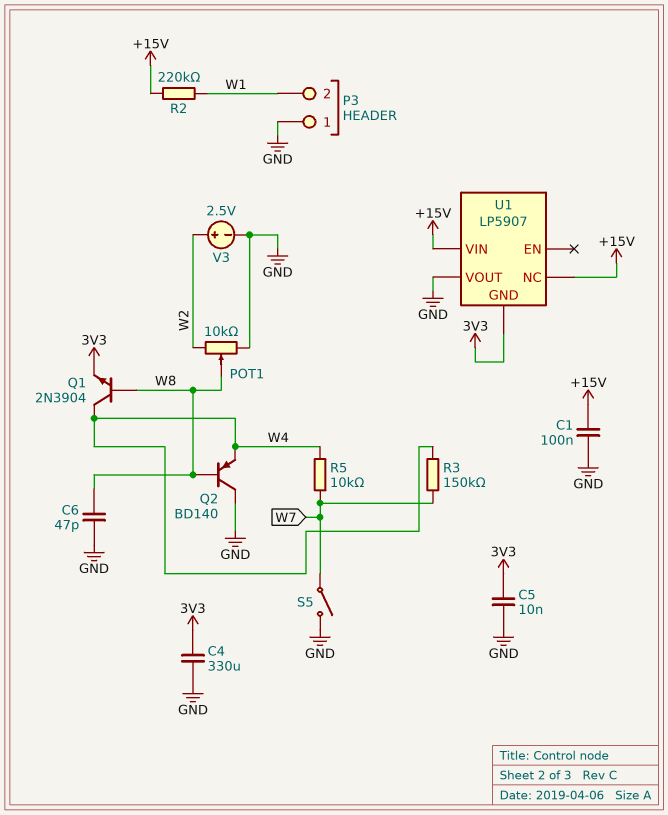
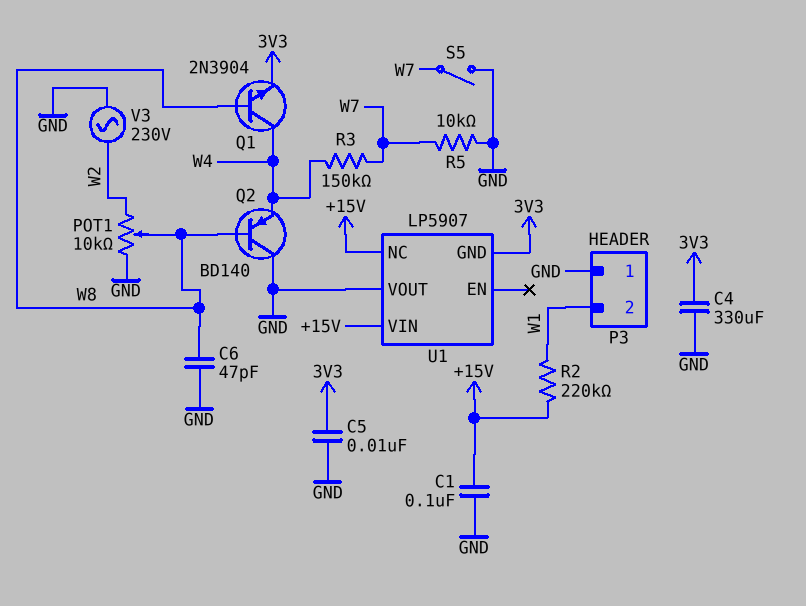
R5: 10k (W4, W7) -> 10k (GND, W7)
V3: 2.5V (plus W2, minus GND) -> AC 230V (GND, W2)

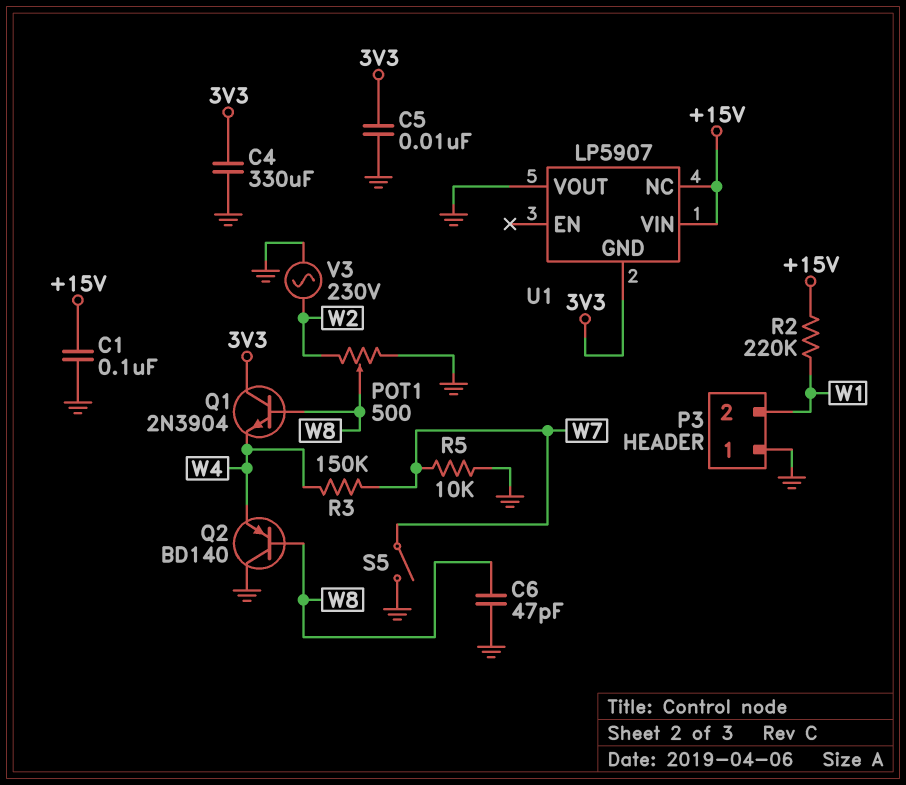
POT1: 10k (GND, W2, wiper W8) -> 500 (GND, W2, wiper W8)
Q1: NPN 2N3904 (B W8, C W4, E 3V3) -> NPN 2N3904 (B W8, C 3V3, E W4)

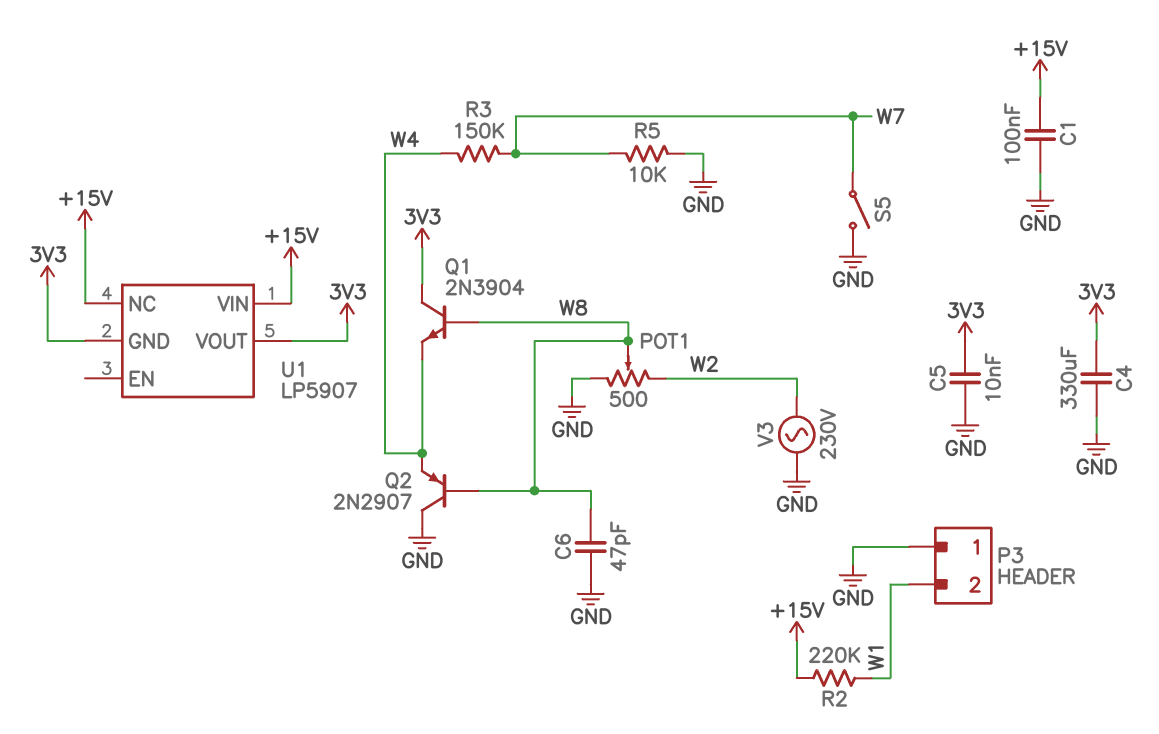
Q2: PNP BD140 (B W8, C GND, E W4) -> PNP 2N2907 (B W8, C GND, E W4)
U1 pin VOUT: GND -> 3V3

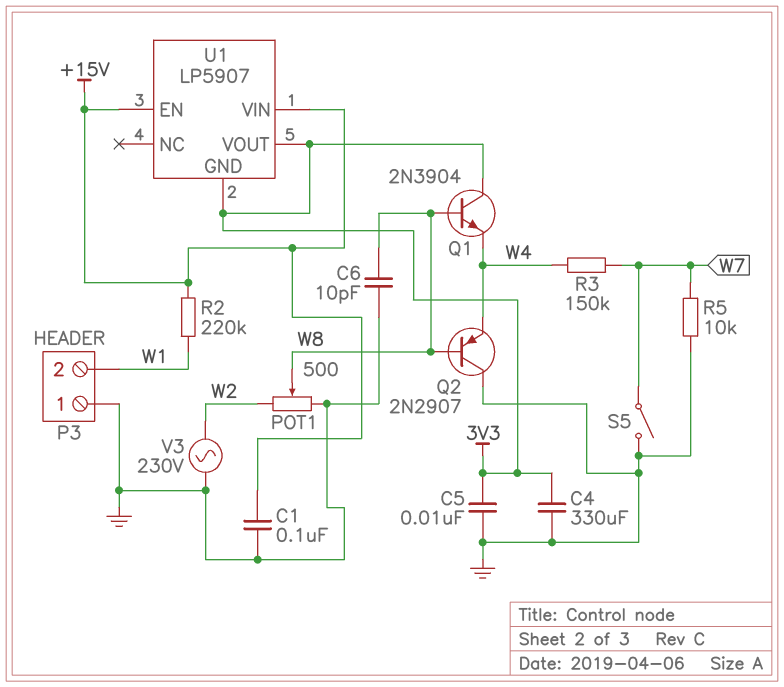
C6: 47pF (GND, W8) -> 10pF (GND, W8)
U1 pin EN: none -> +15V
U1 pin NC: +15V -> none

